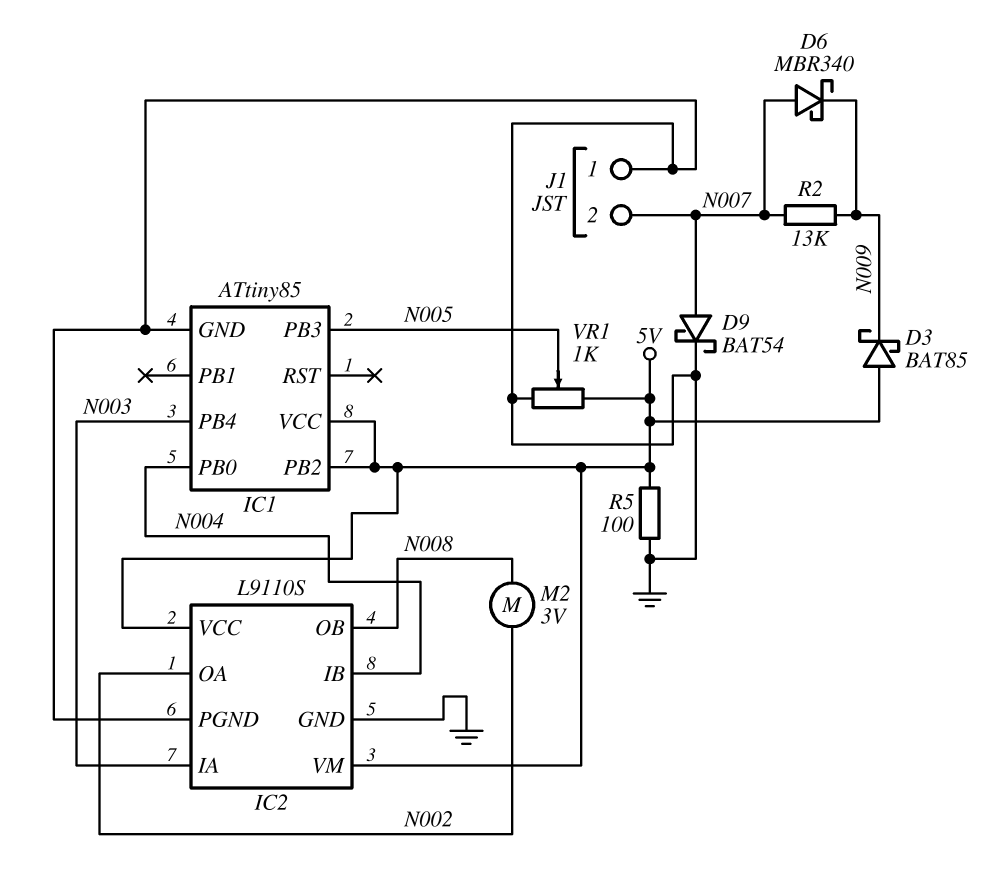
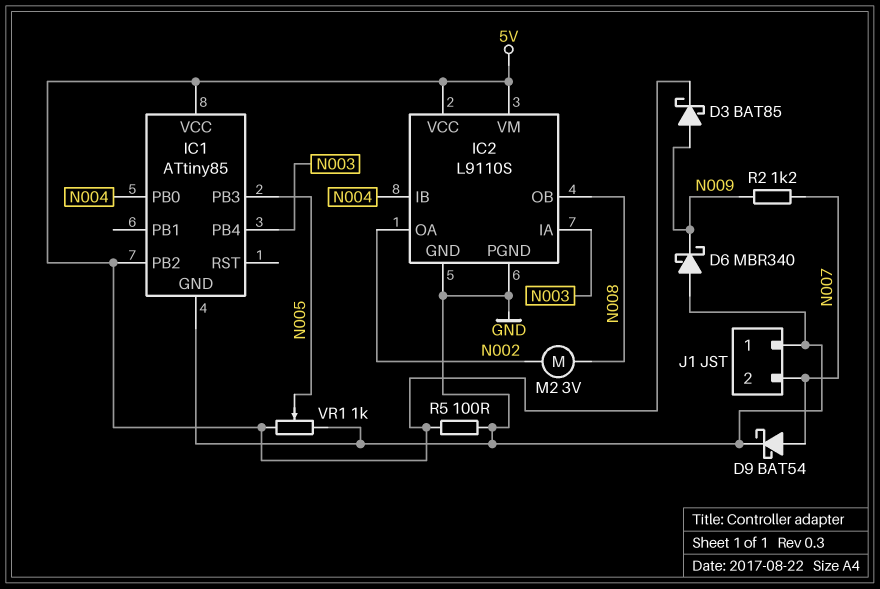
D3: schottky BAT85 (A 5V, K N009) -> schottky BAT85 (A N009, K 5V)
D6: schottky MBR340 (A N007, K N009) -> schottky MBR340 (A GND, K N009)
R2: 13k (N007, N009) -> 1.2k (N007, N009)

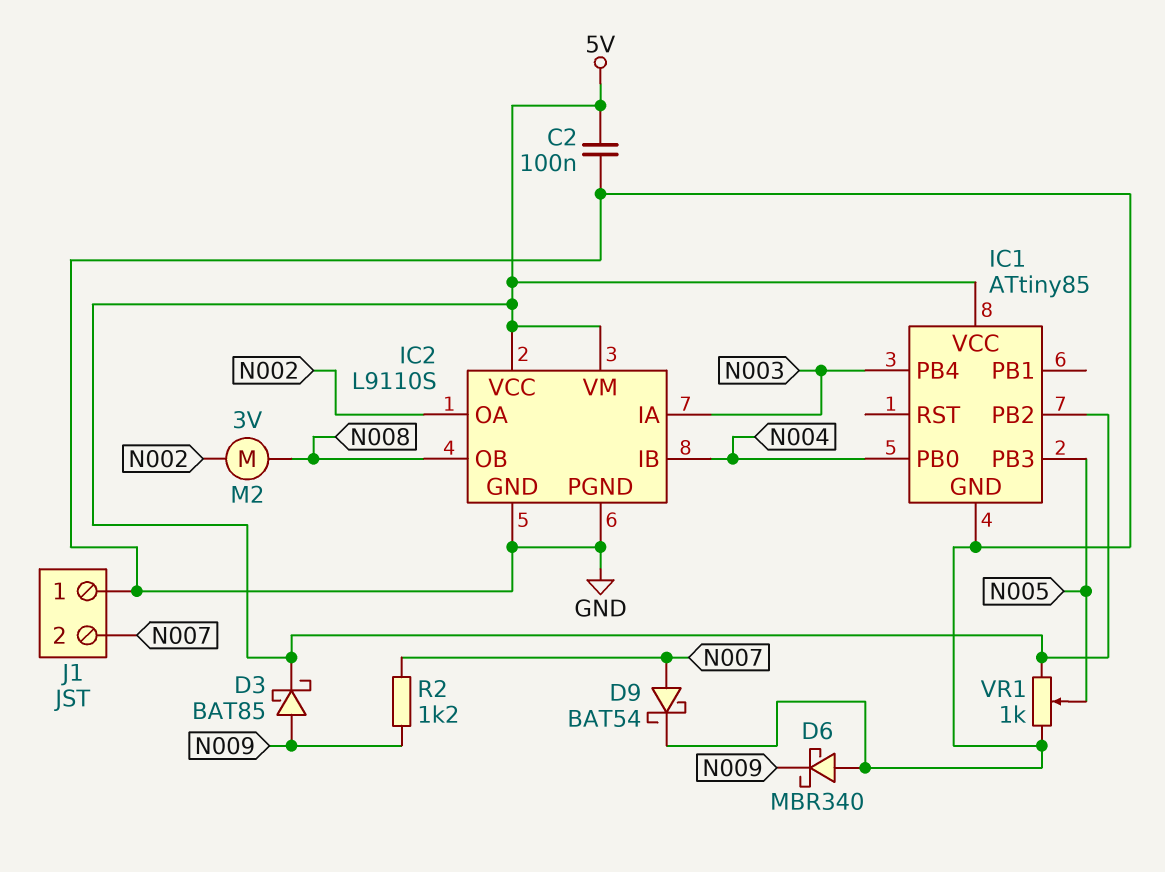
C2: none -> 100nF (5V, GND)
R5: 100 (5V, GND) -> none

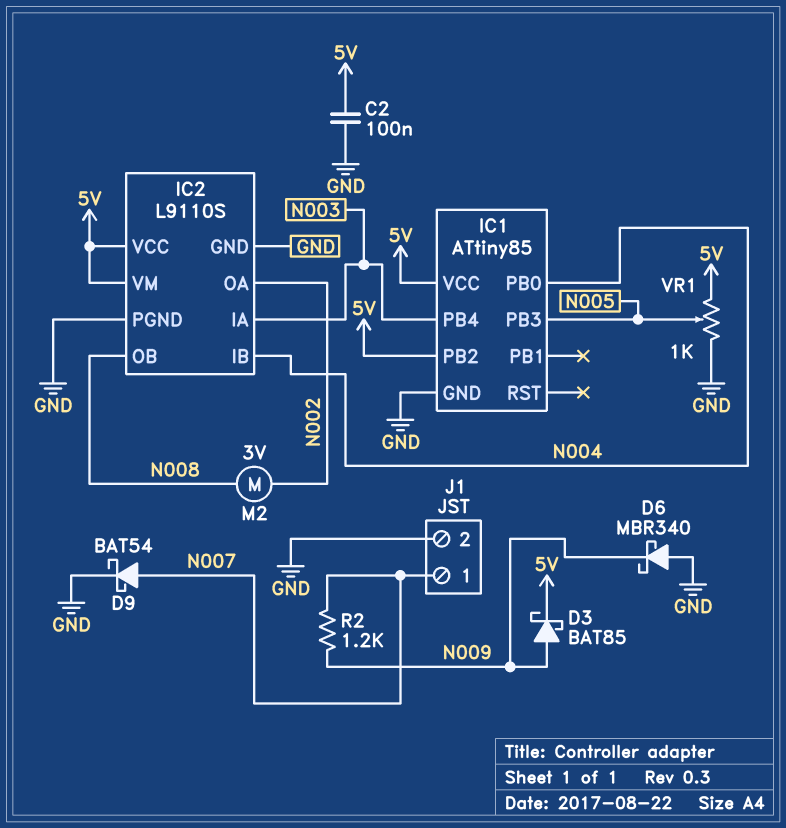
J1 pin 1: GND -> N007
J1 pin 2: N007 -> GND

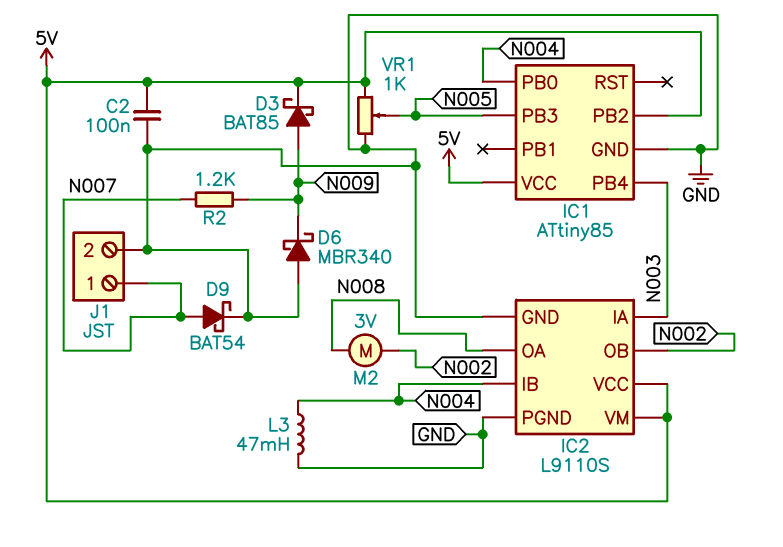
IC2 pin OA: N002 -> N008
IC2 pin OB: N008 -> N002
L3: none -> 47mH (GND, N004)

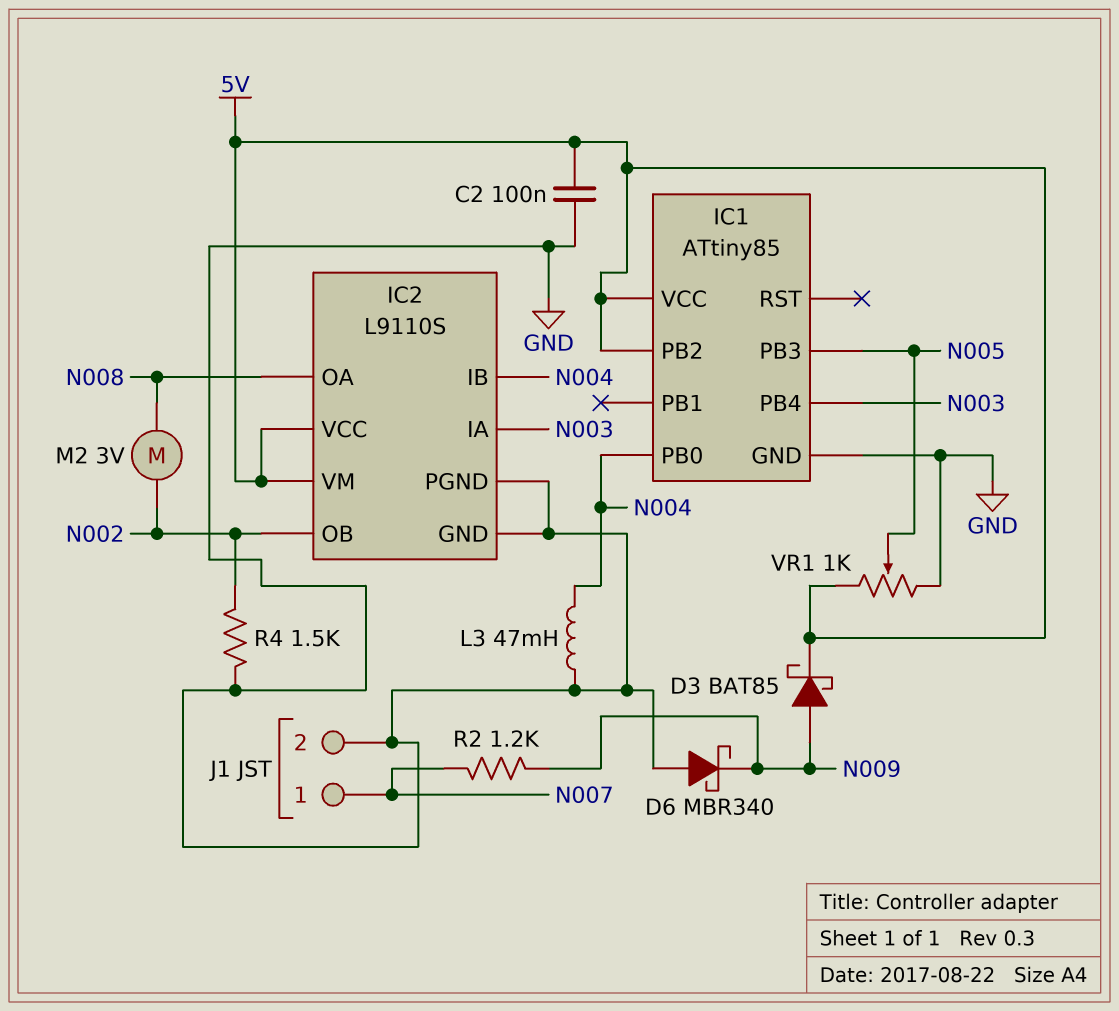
D9: schottky BAT54 (A N007, K GND) -> none
R4: none -> 1.5k (GND, N002)

